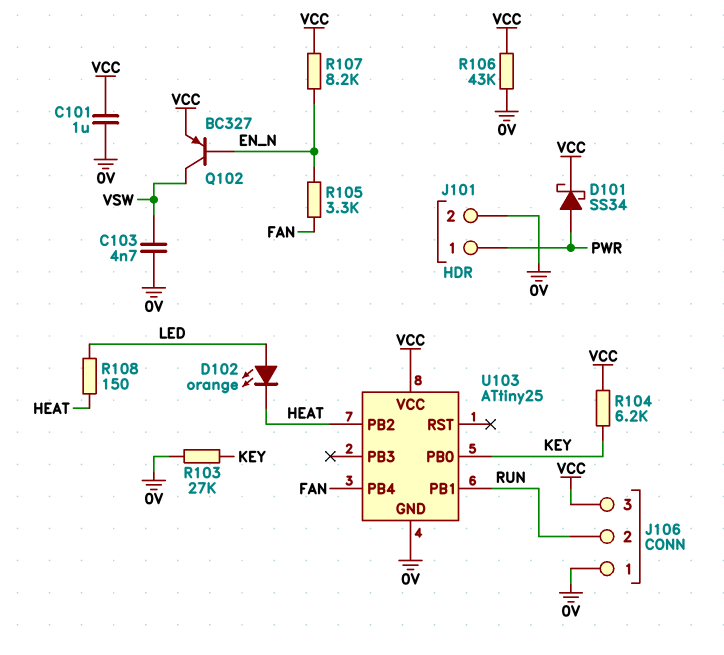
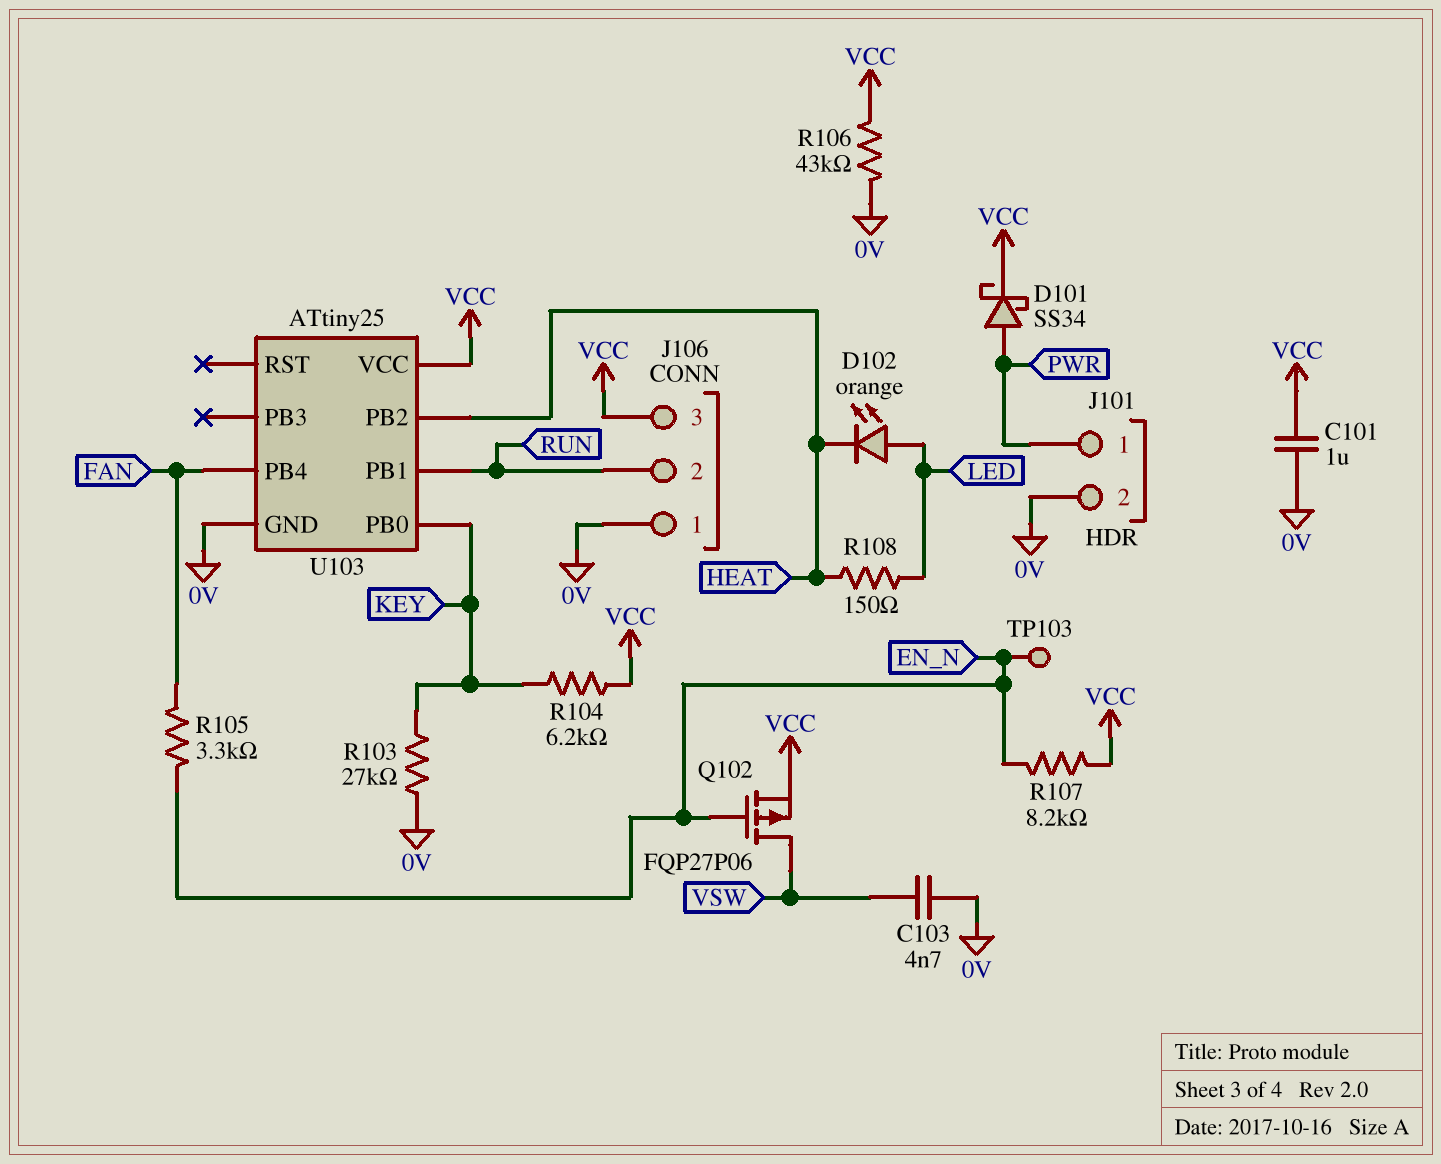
Q102: PNP BC327 (B EN_N, C VSW, E VCC) -> PMOS FQP27P06 (G EN_N, D VSW, S VCC)
TP103: none -> test point (EN_N)

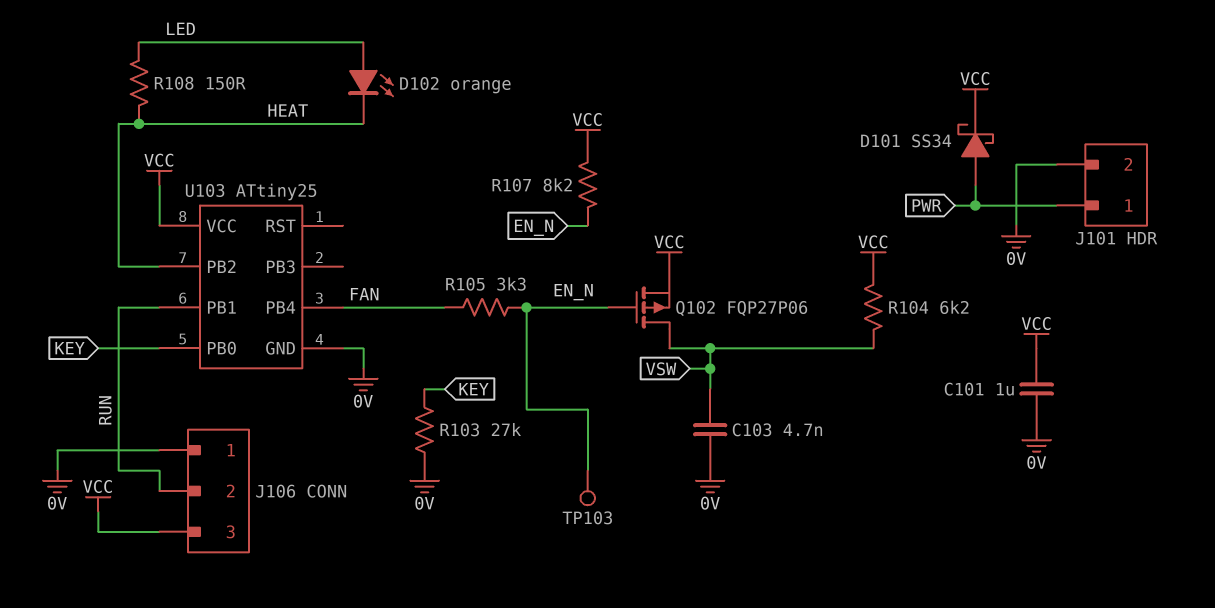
R104: 6.2k (KEY, VCC) -> 6.2k (VCC, VSW)
R106: 43k (0V, VCC) -> none

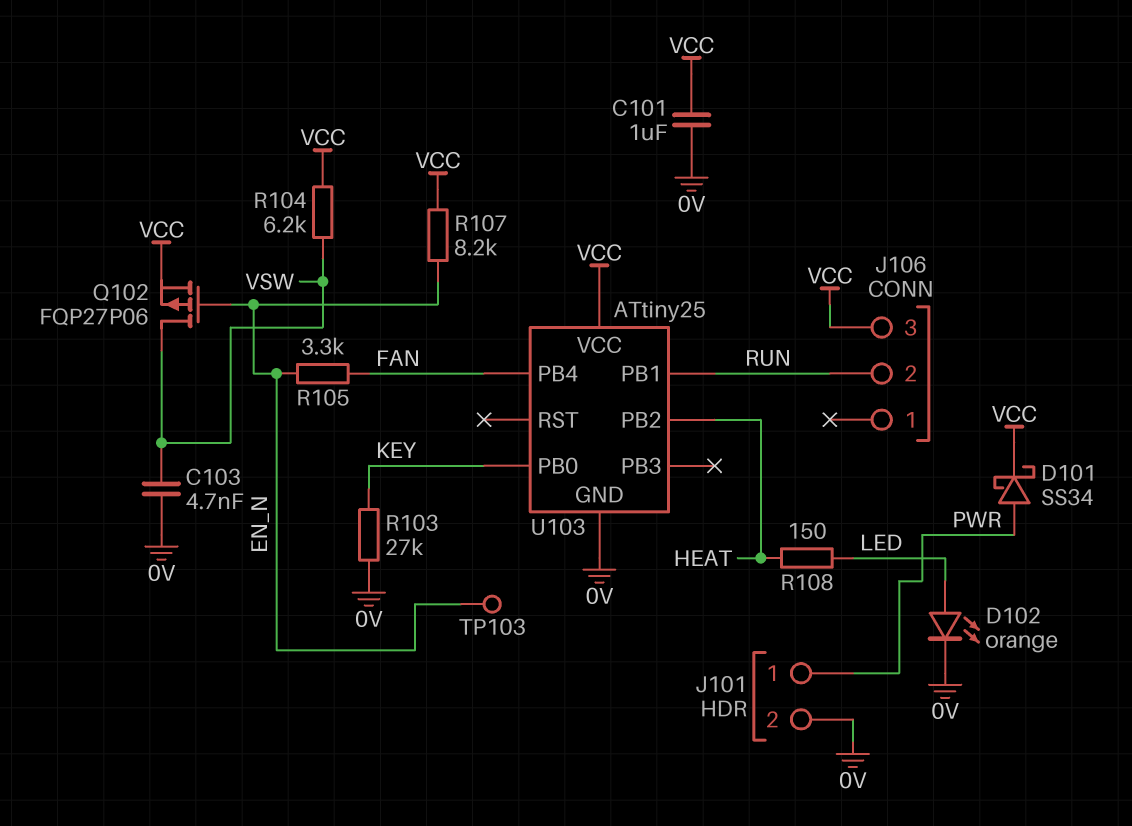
D102: LED orange (A LED, K HEAT) -> LED orange (A LED, K 0V)
J106 pin 1: 0V -> none

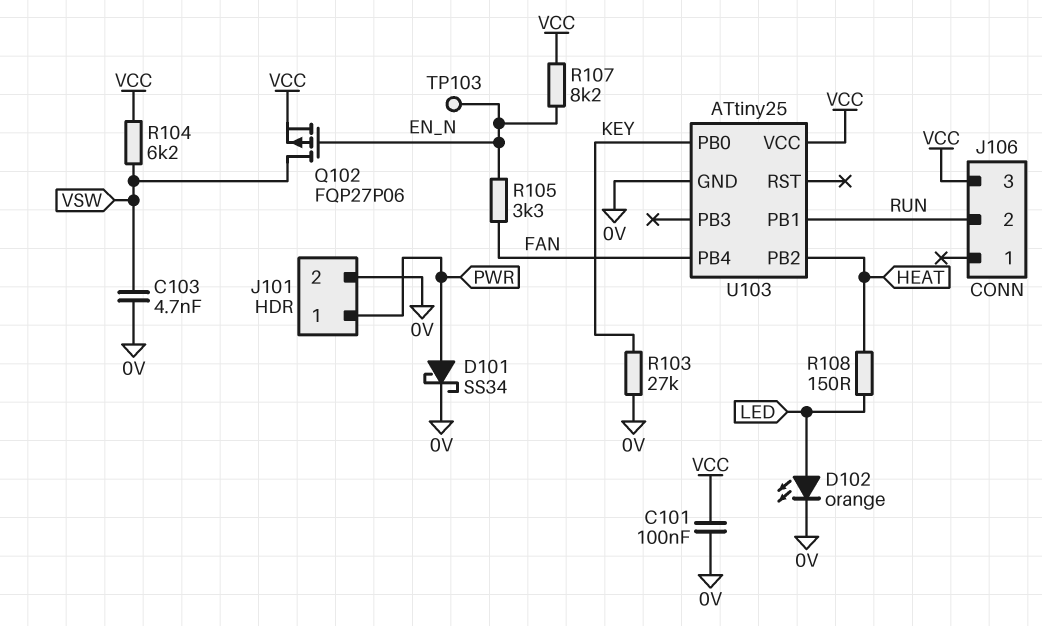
C101: 1uF (0V, VCC) -> 100nF (0V, VCC)
D101: schottky SS34 (A PWR, K VCC) -> schottky SS34 (A PWR, K 0V)

